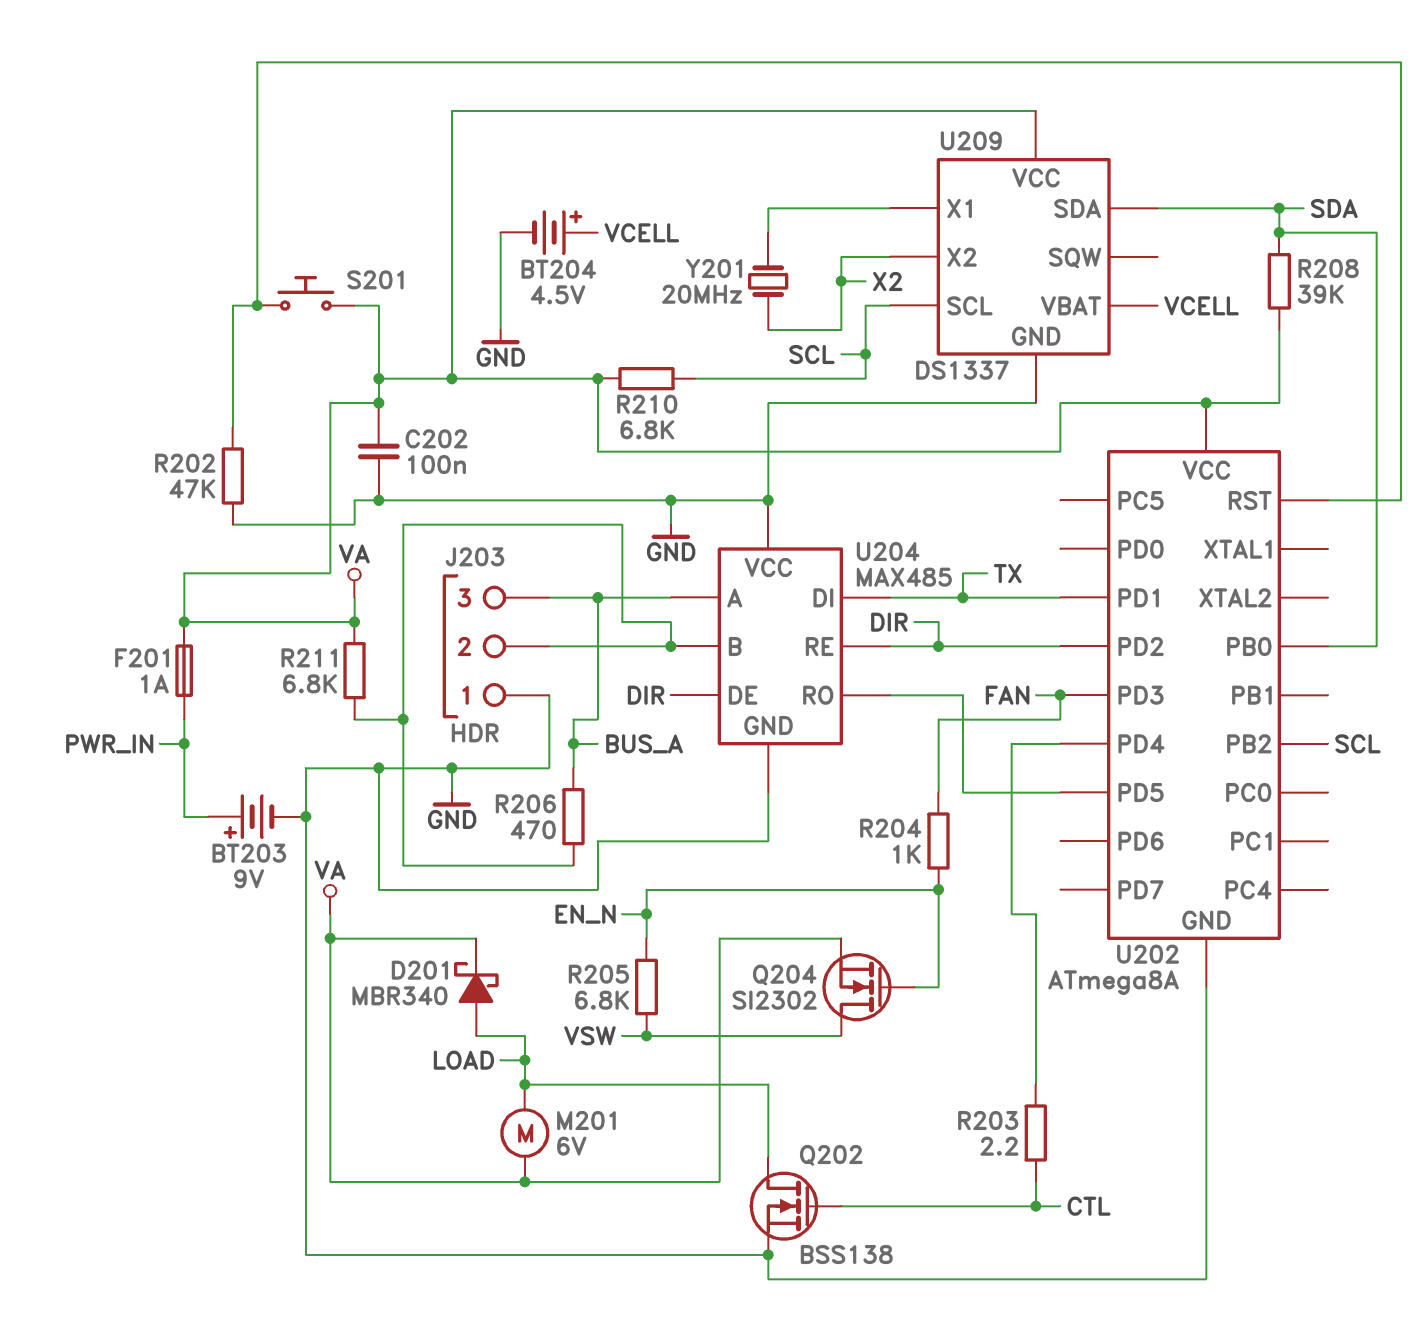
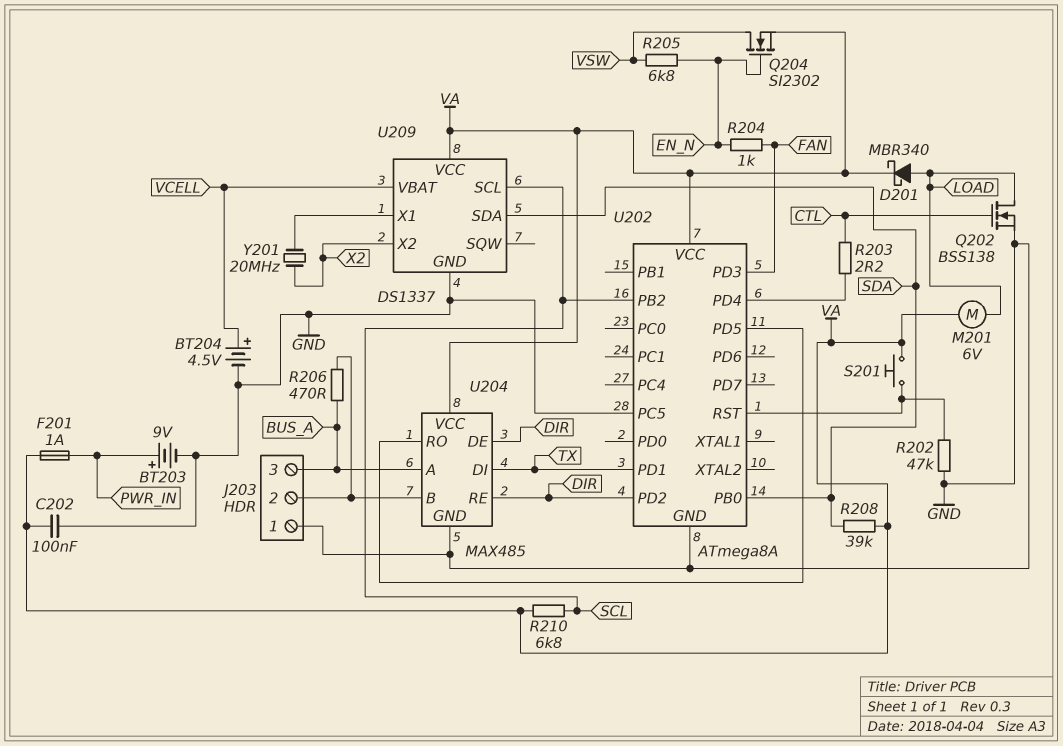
R211: 6.8k (J203/2, VA) -> none
U202 pin PC5: none -> GND
U204 pin VCC: GND -> VA

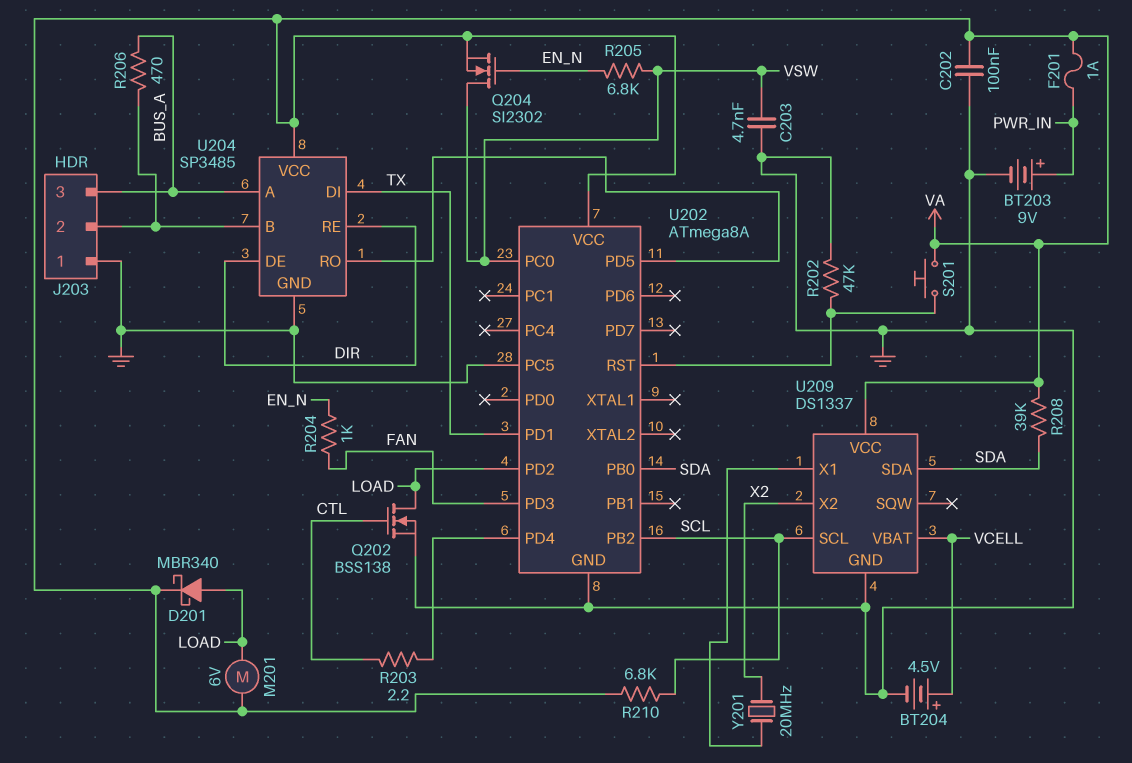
C203: none -> 4.7nF (GND, VSW)
U202 pin PC0: none -> VSW
U202 pin PD2: DIR -> LOAD
U204: MAX485 -> SP3485

